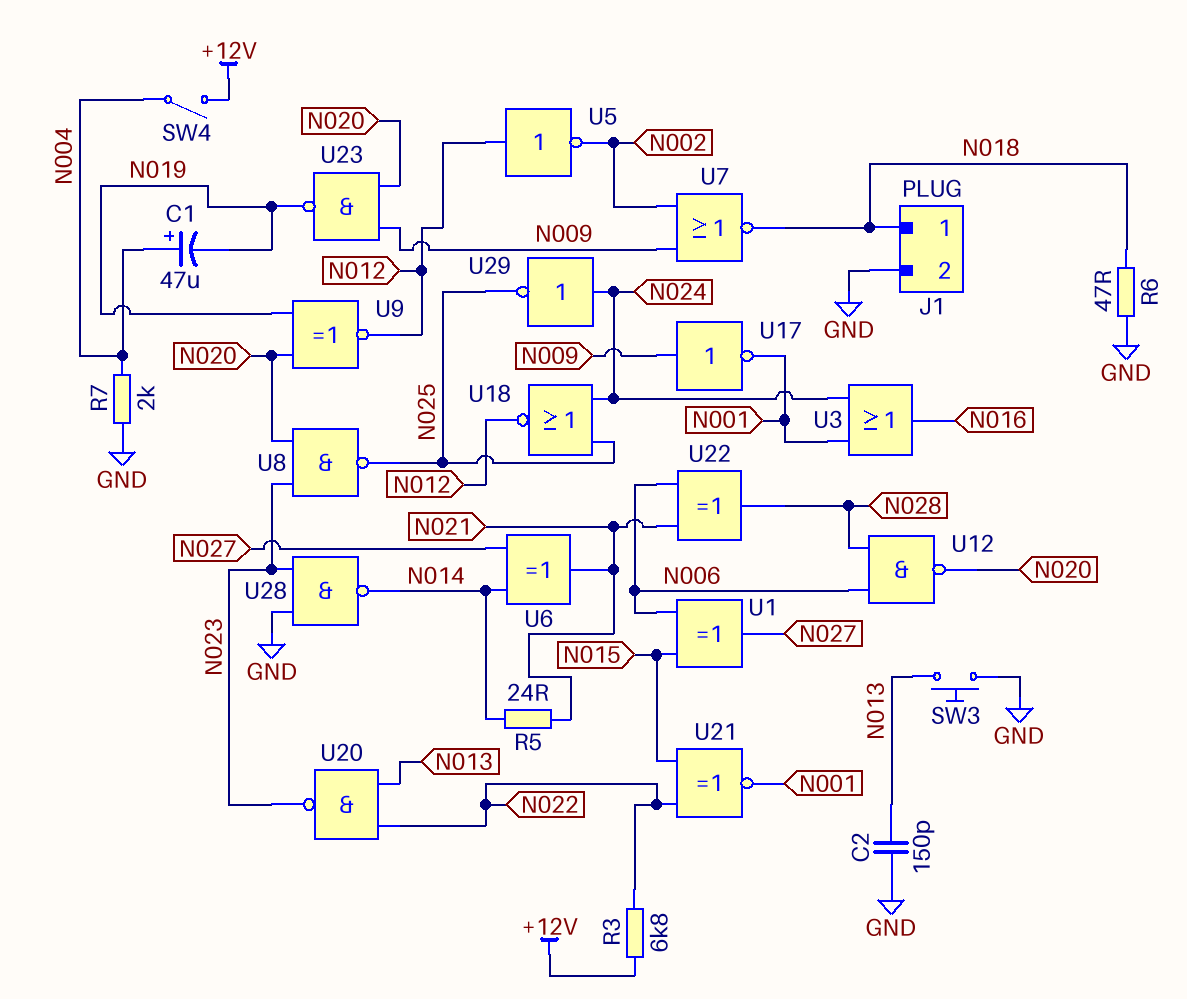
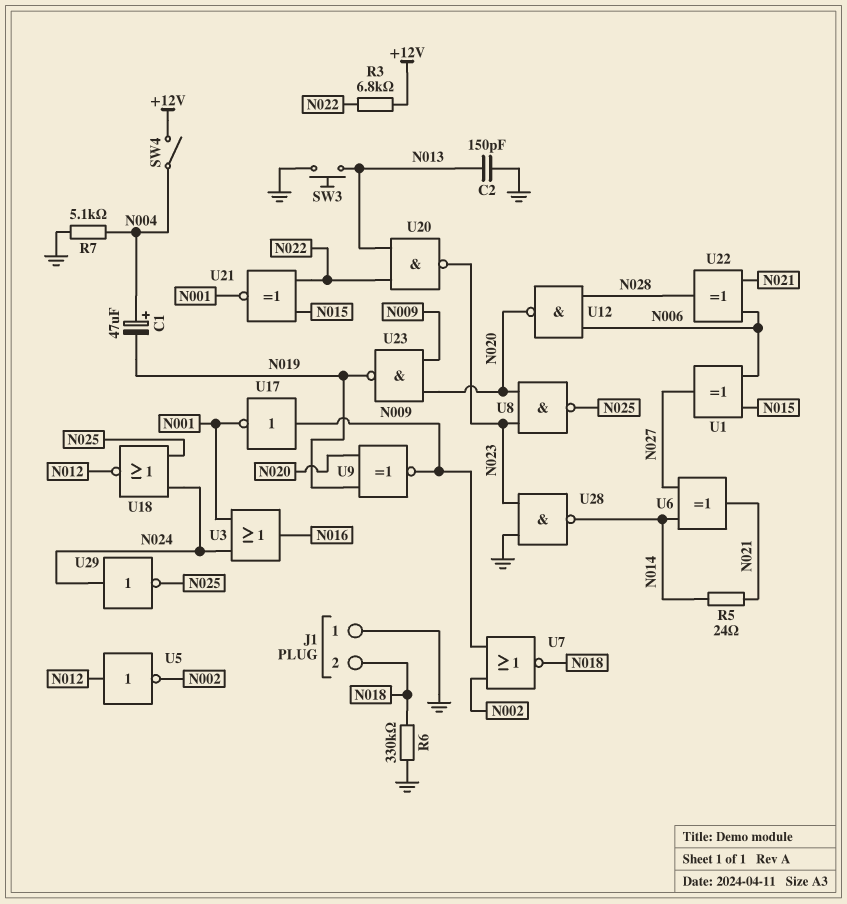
J1 pin 1: N018 -> GND
J1 pin 2: GND -> N018
R6: 47 (GND, N018) -> 330k (GND, N018)
R7: 2k (GND, N004) -> 5.1k (GND, N004)
U9: XNOR (in N019, in N020, out N012) -> XNOR (in N019, in N020, out N009)

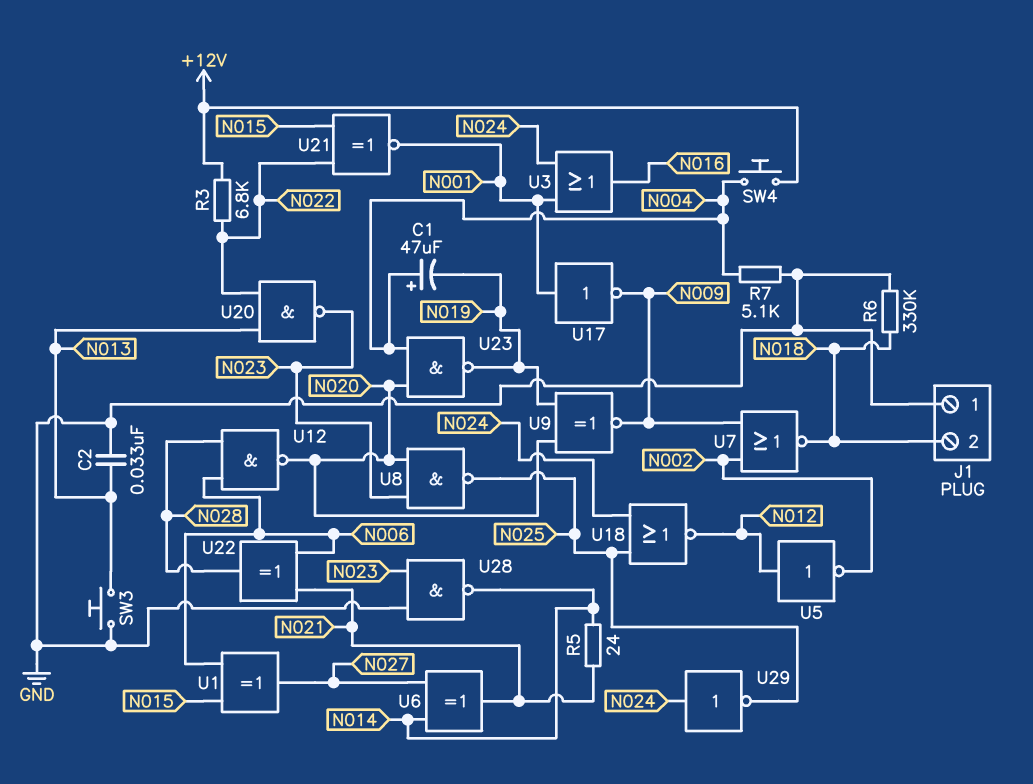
C2: 150pF (GND, N013) -> 33nF (GND, N013)
SW4: switch (+12V, N004) -> button (+12V, N004)
U17: NOT (in N009, out N001) -> NOT (in N001, out N009)
U23: NAND (in N009, in N020, out N019) -> NAND (in N004, in N020, out N019)

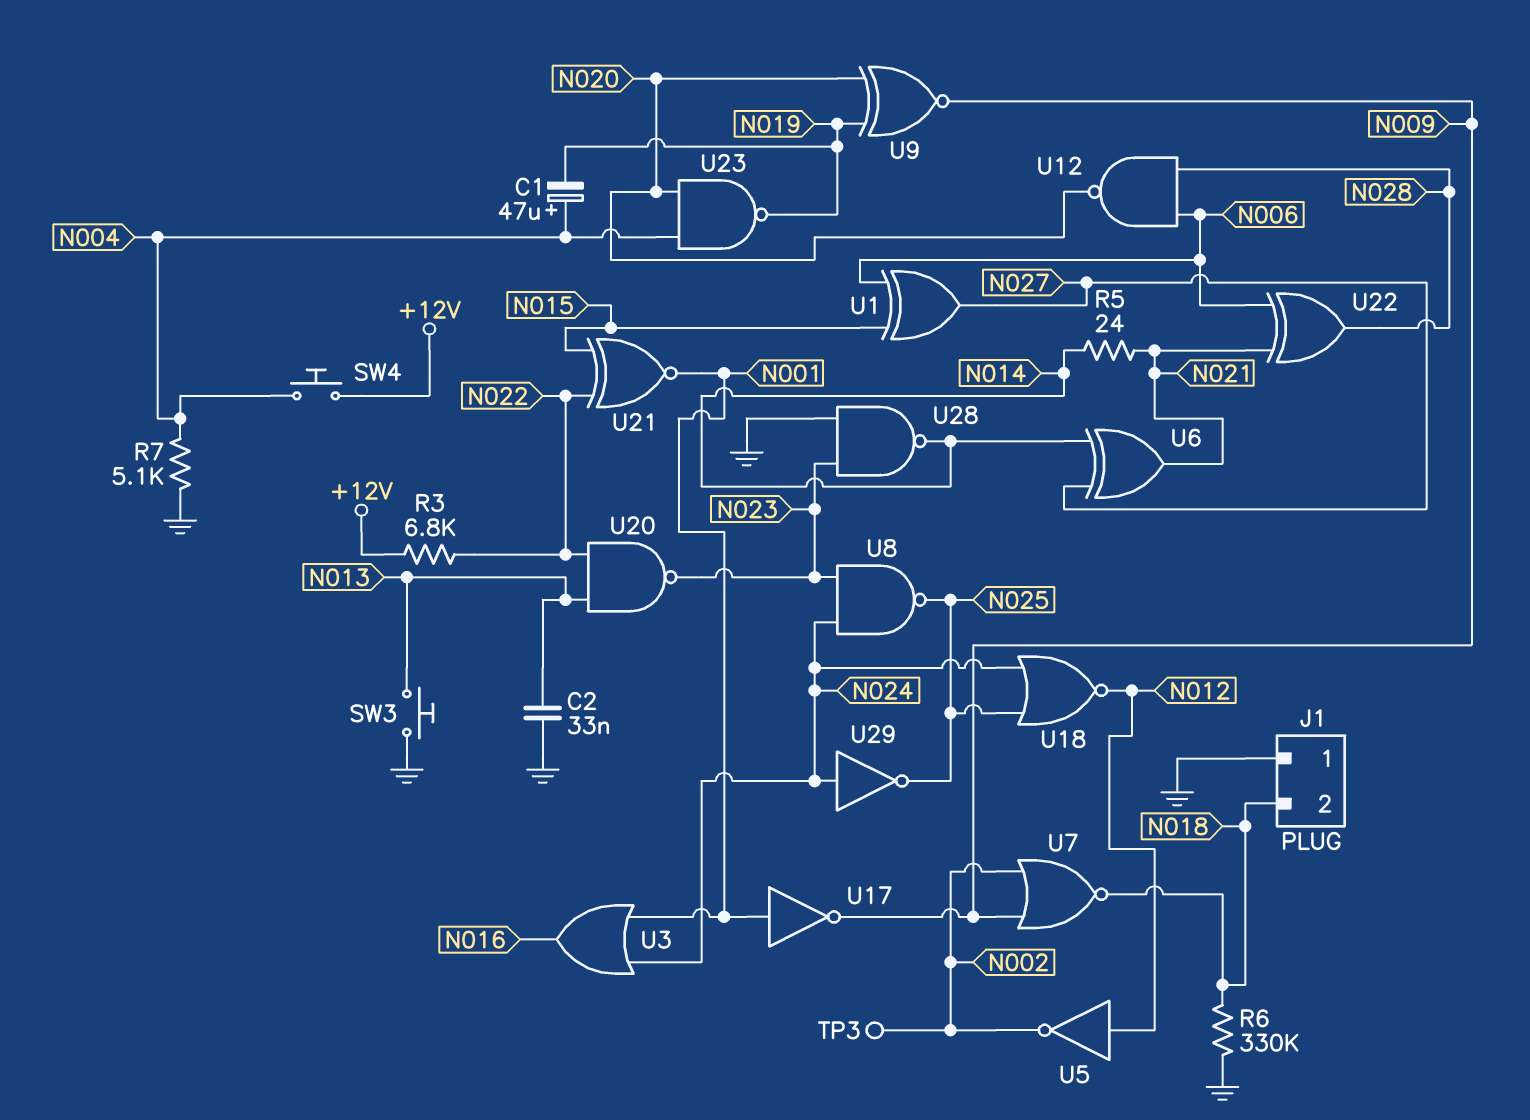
TP3: none -> test point (N002)
U8: NAND (in N020, in N023, out N025) -> NAND (in N023, in N024, out N025)

